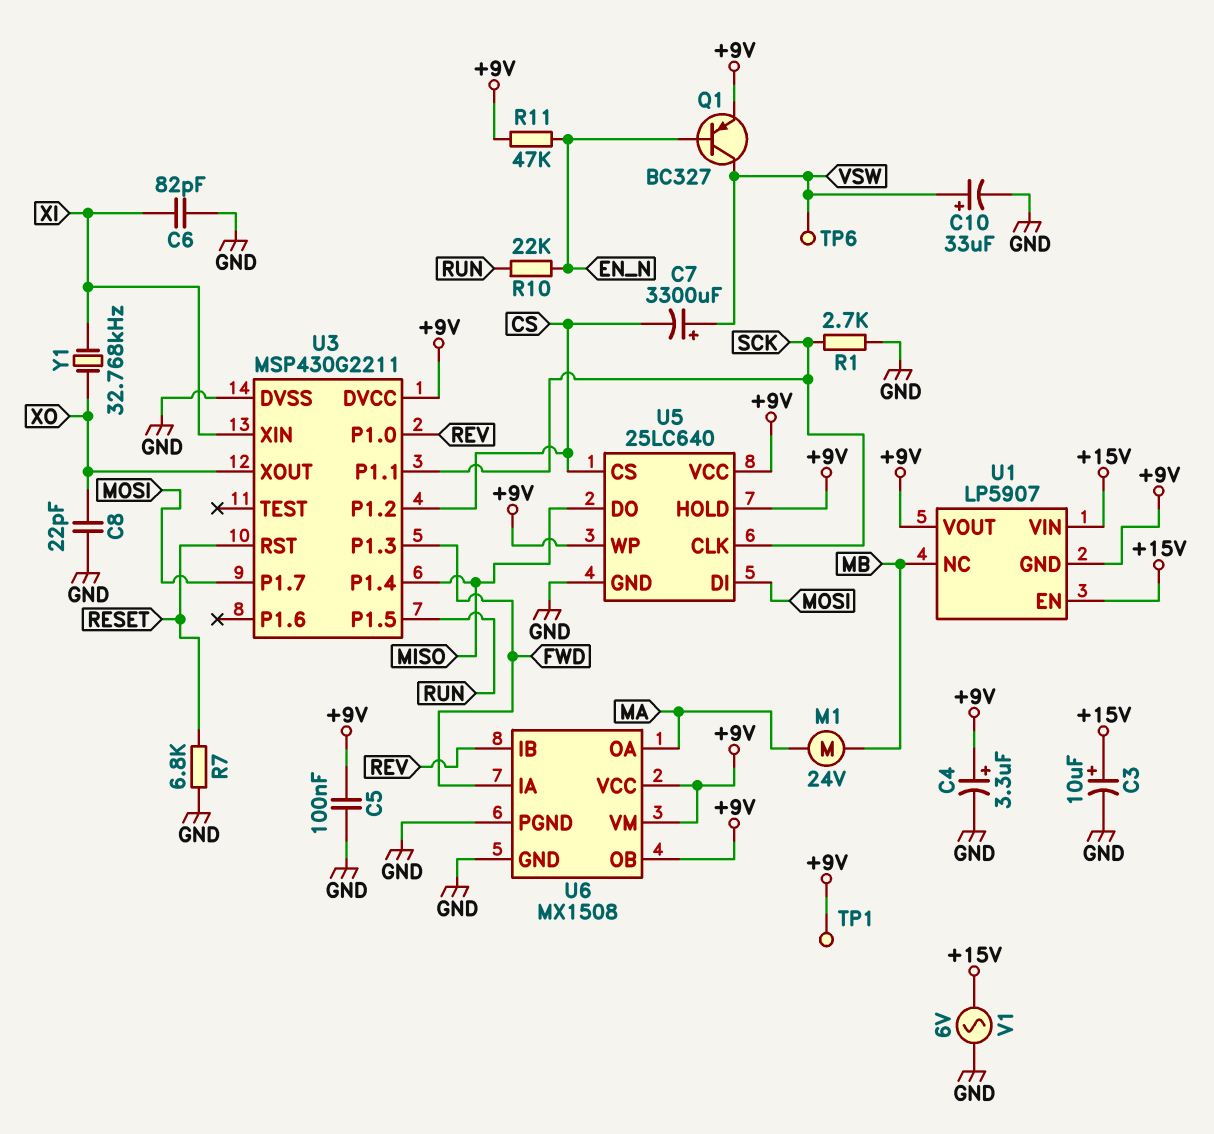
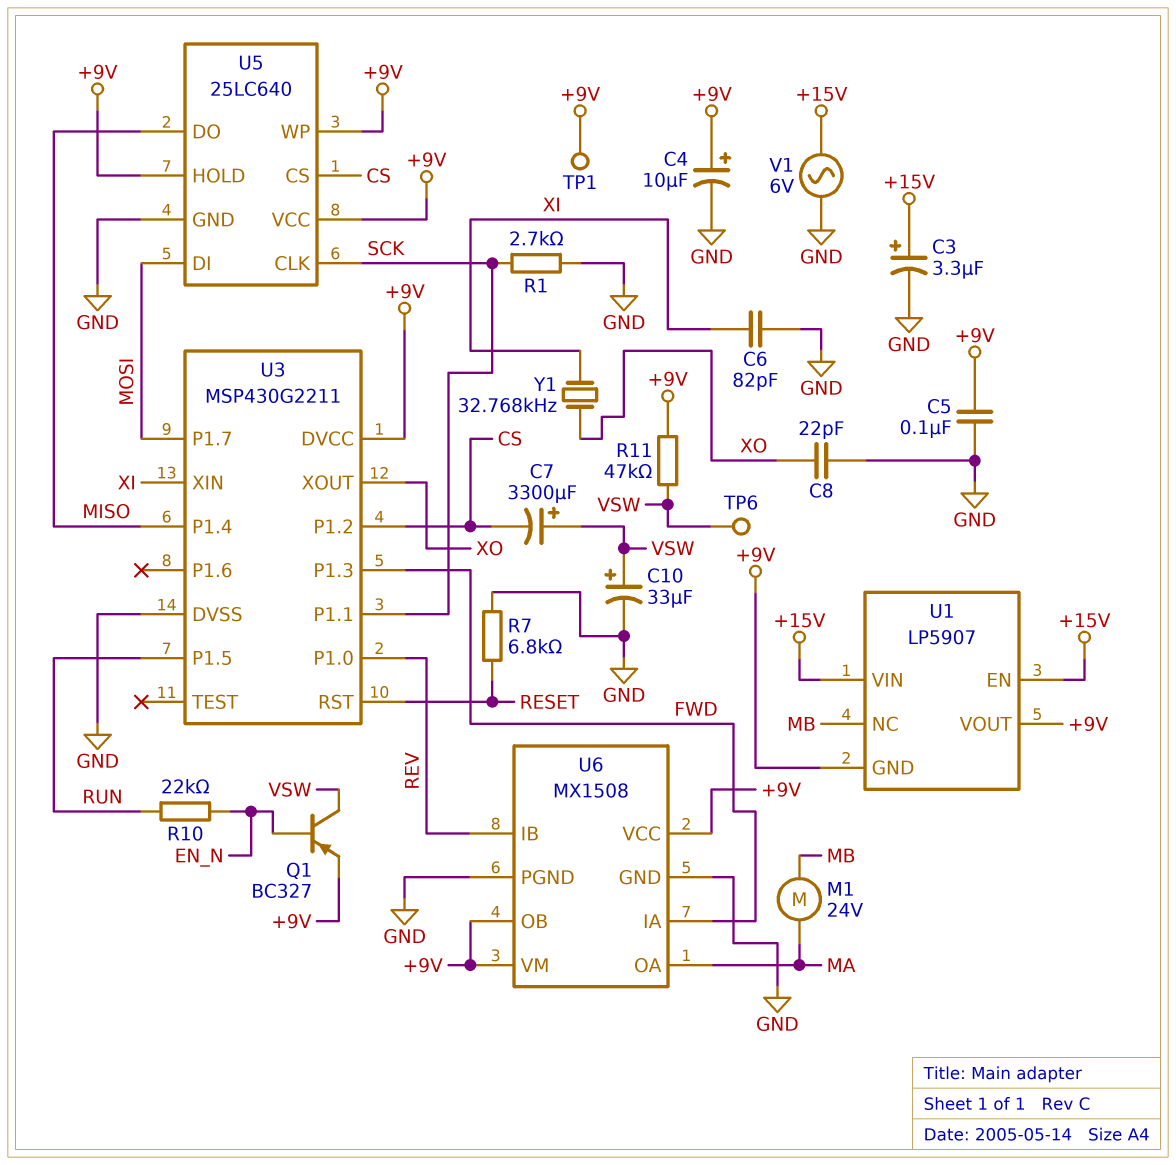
C3: 10uF (plus +15V, minus GND) -> 3.3uF (plus +15V, minus GND)
C4: 3.3uF (plus +9V, minus GND) -> 10uF (plus +9V, minus GND)
R11: 47k (+9V, EN_N) -> 47k (+9V, VSW)

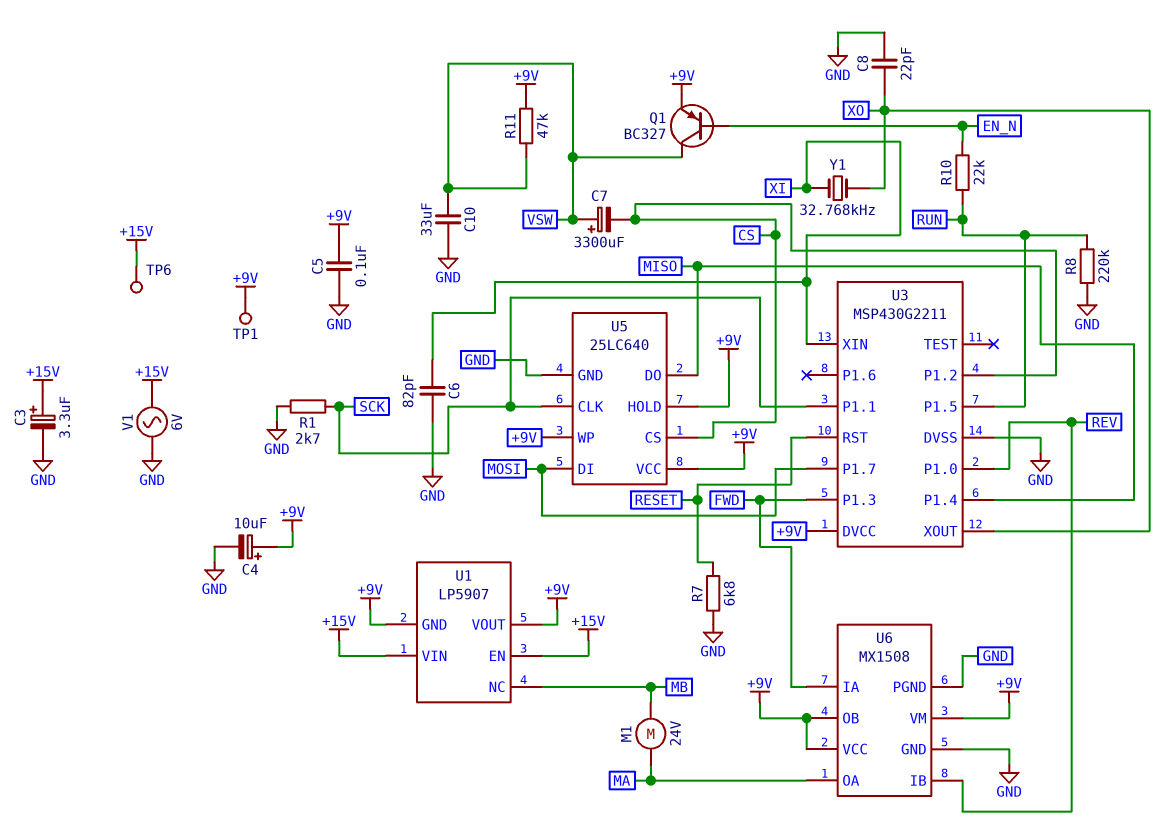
C10: 33uF (plus VSW, minus GND) -> 33uF (GND, VSW)
R8: none -> 220k (GND, RUN)
TP6: test point (VSW) -> test point (+15V)

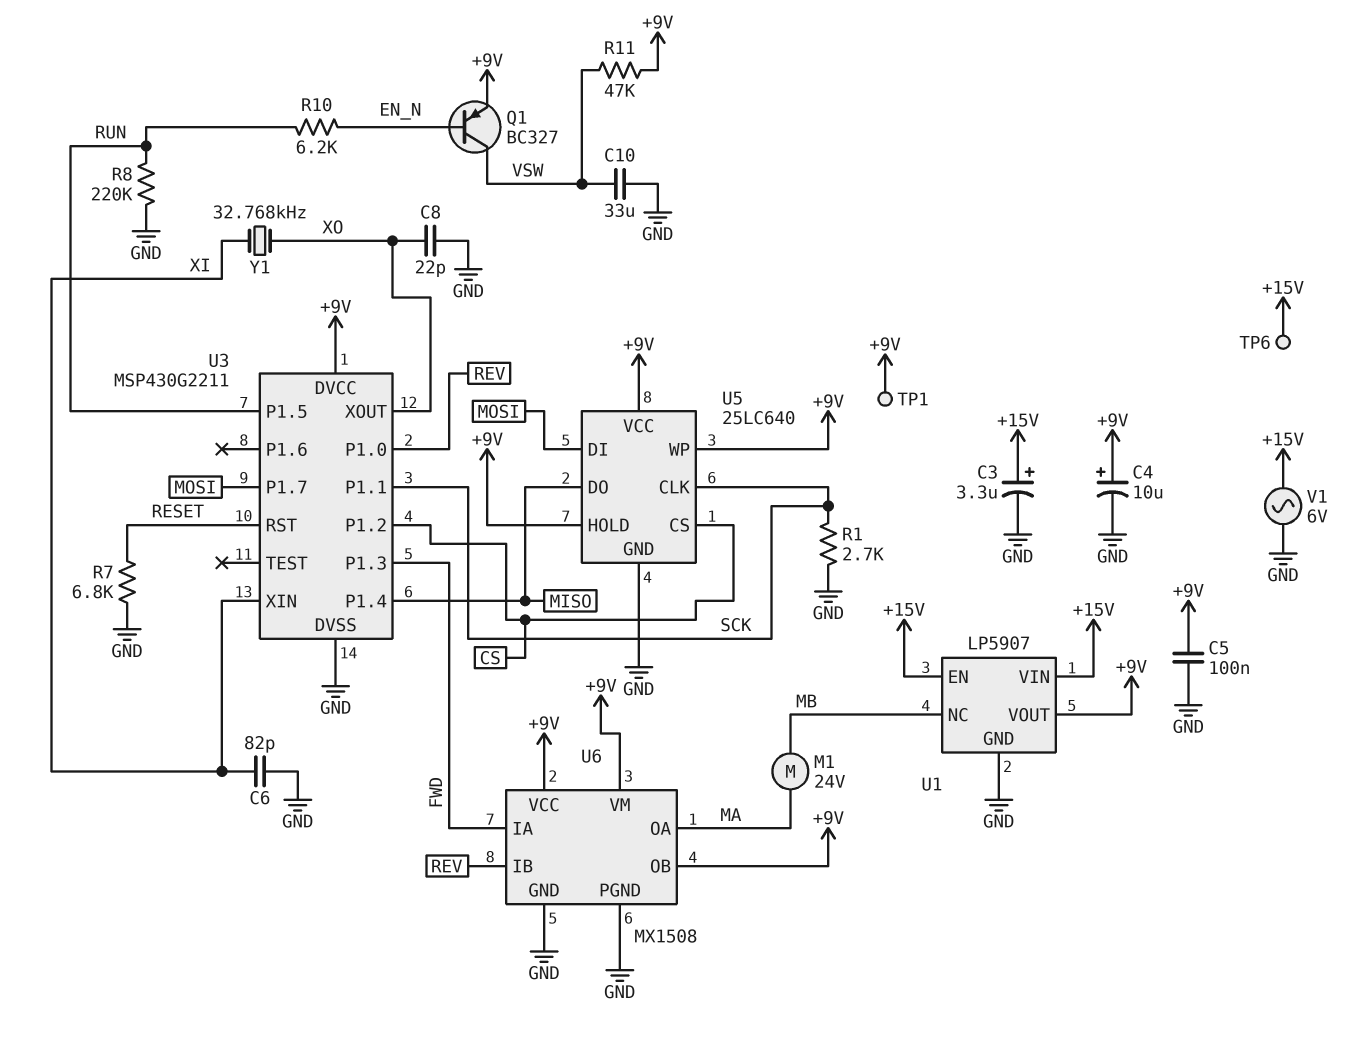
C7: 3300uF (plus VSW, minus CS) -> none
R10: 22k (EN_N, RUN) -> 6.2k (EN_N, RUN)
U1 pin GND: +9V -> GND

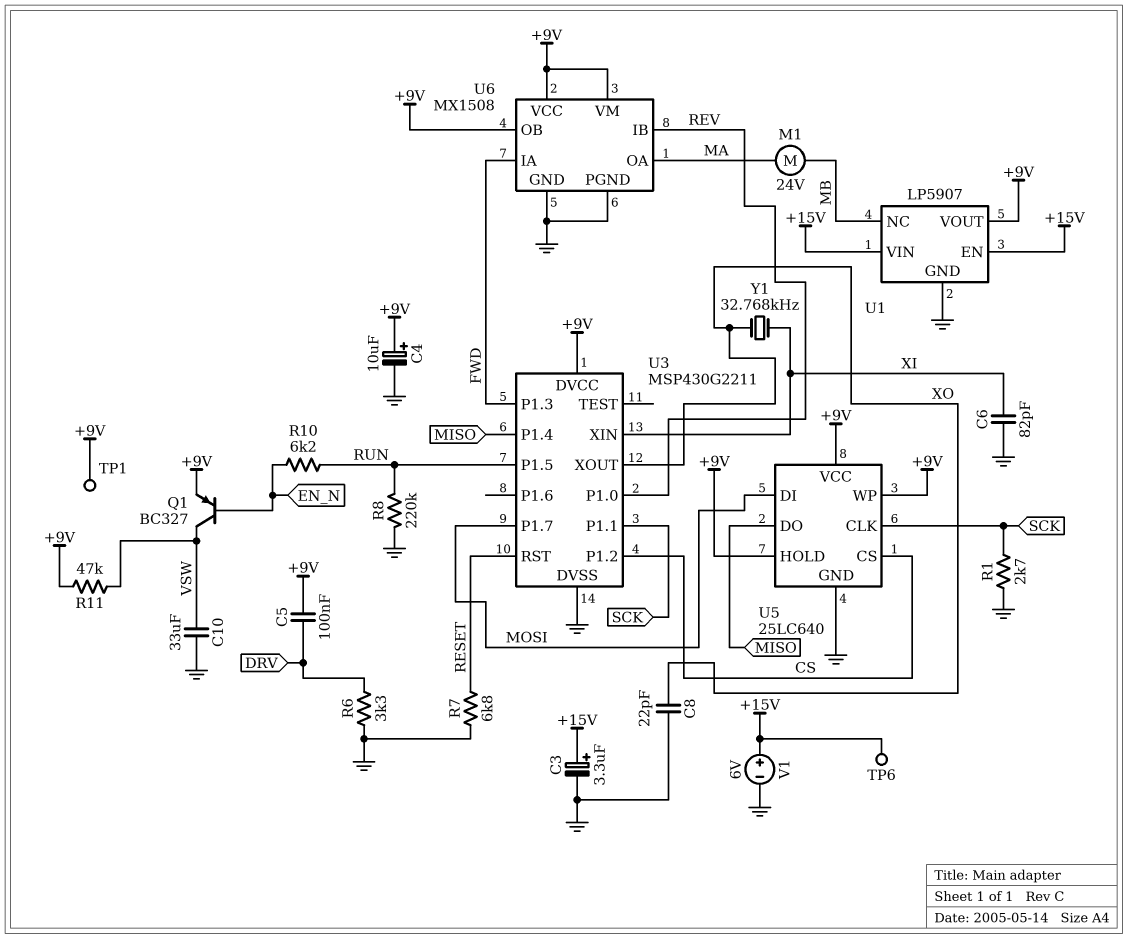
C5: 100nF (+9V, GND) -> 100nF (+9V, DRV)
R6: none -> 3.3k (DRV, GND)
V1: AC 6V (+15V, GND) -> 6V (plus +15V, minus GND)

